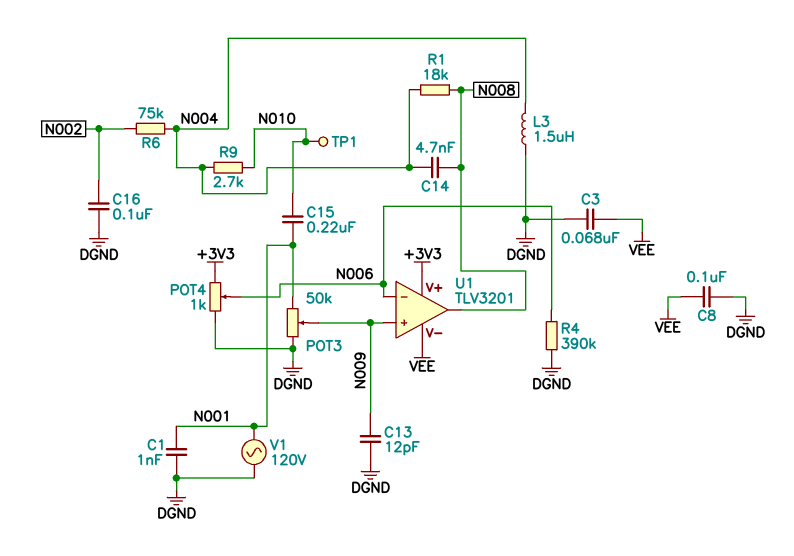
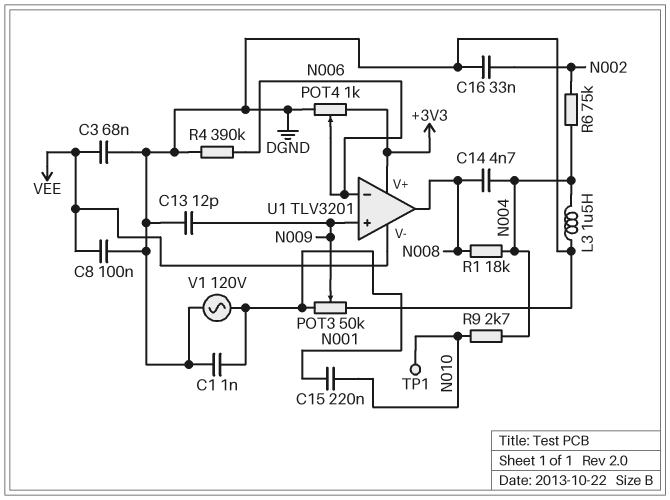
C16: 100nF (DGND, N002) -> 33nF (DGND, N002)

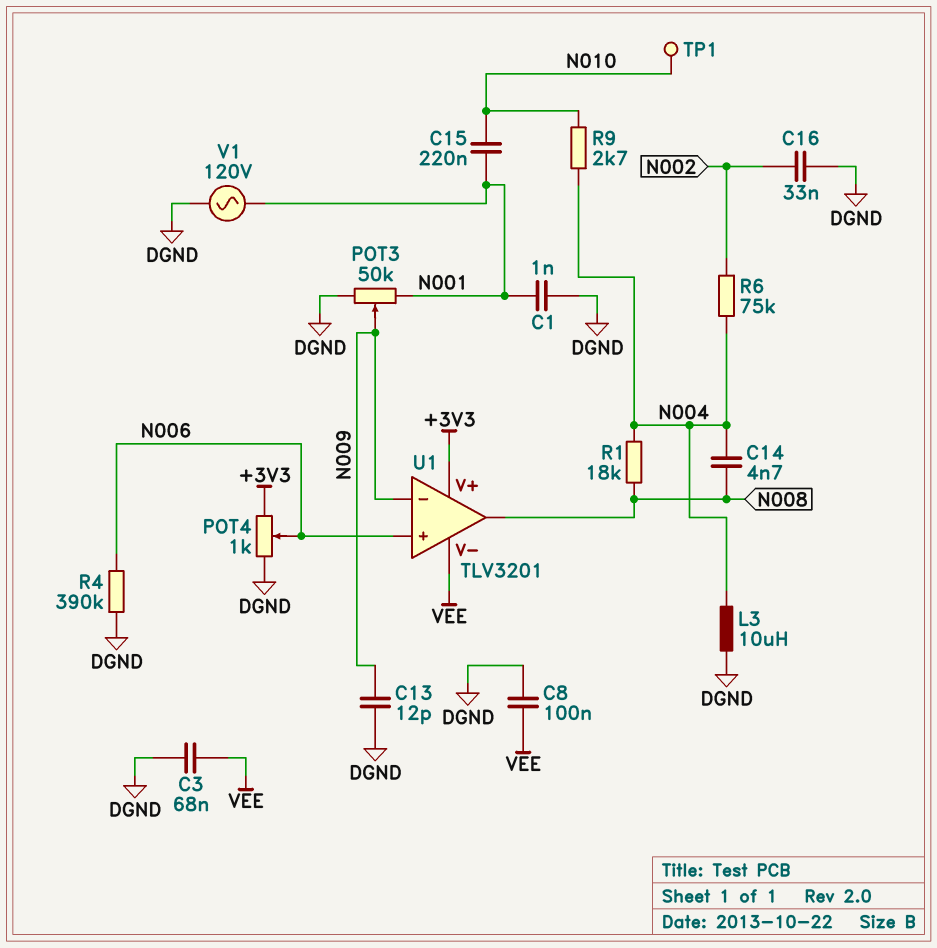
L3: 1.5uH (DGND, N004) -> 10uH (DGND, N004)
U1 pin in+: N009 -> N006
U1 pin in-: N006 -> N009

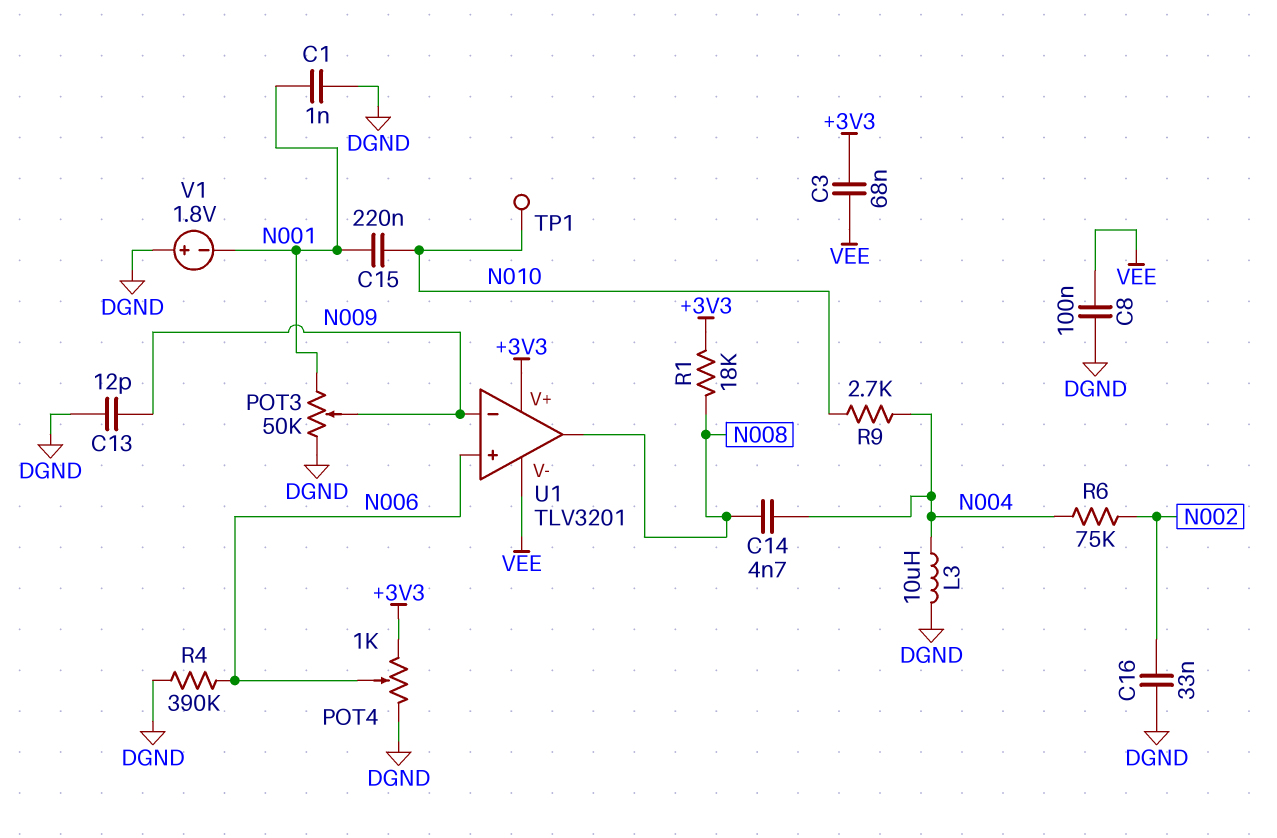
C3: 68nF (DGND, VEE) -> 68nF (+3V3, VEE)
R1: 18k (N004, N008) -> 18k (+3V3, N008)
V1: AC 120V (DGND, N001) -> 1.8V (plus DGND, minus N001)

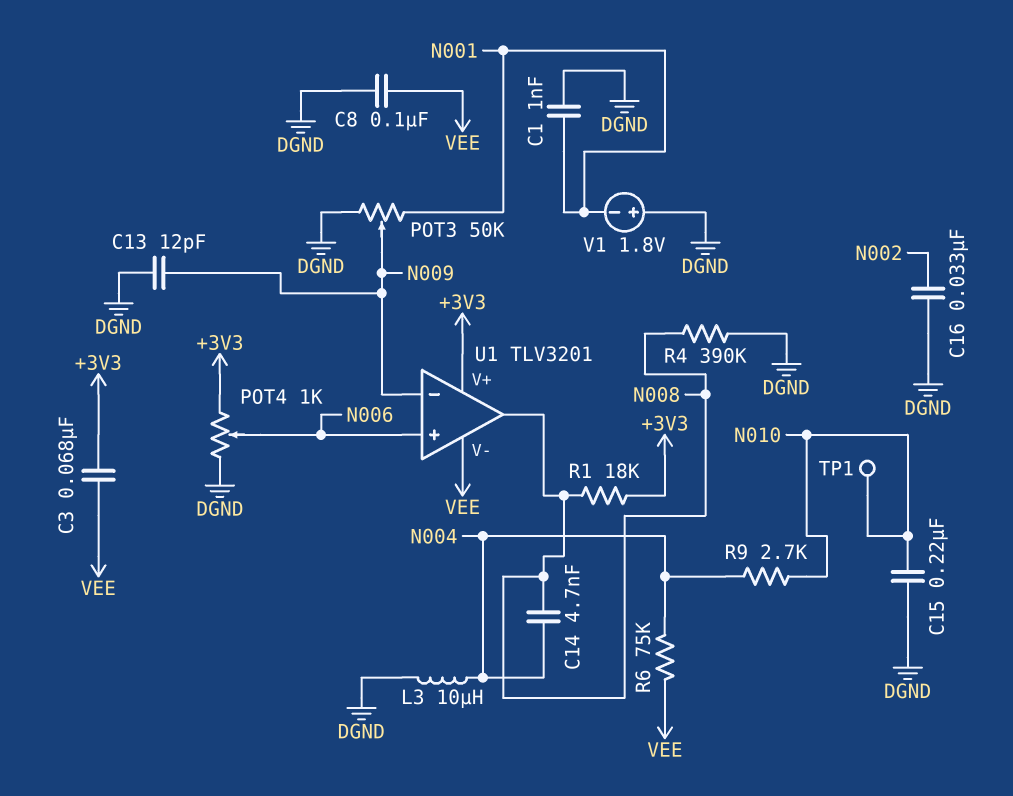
C15: 220nF (N001, N010) -> 220nF (DGND, N010)
R4: 390k (DGND, N006) -> 390k (DGND, N008)
R6: 75k (N002, N004) -> 75k (N004, VEE)

